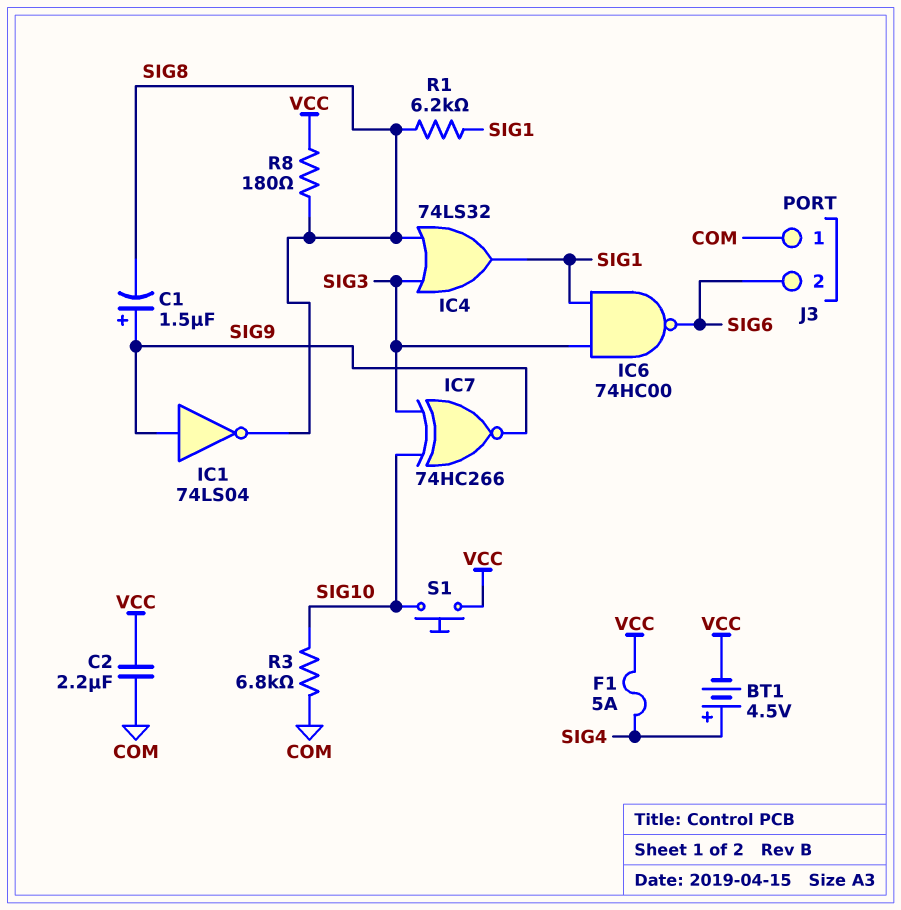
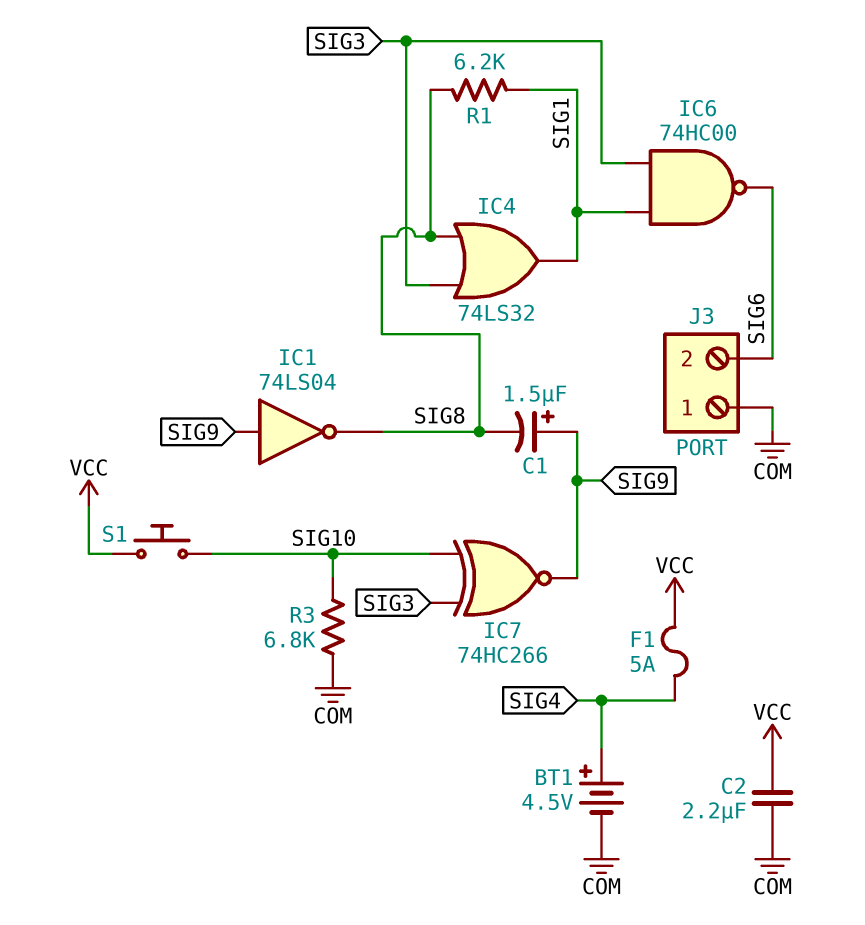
BT1: 4.5V (plus SIG4, minus VCC) -> 4.5V (plus SIG4, minus COM)
R8: 180 (SIG8, VCC) -> none

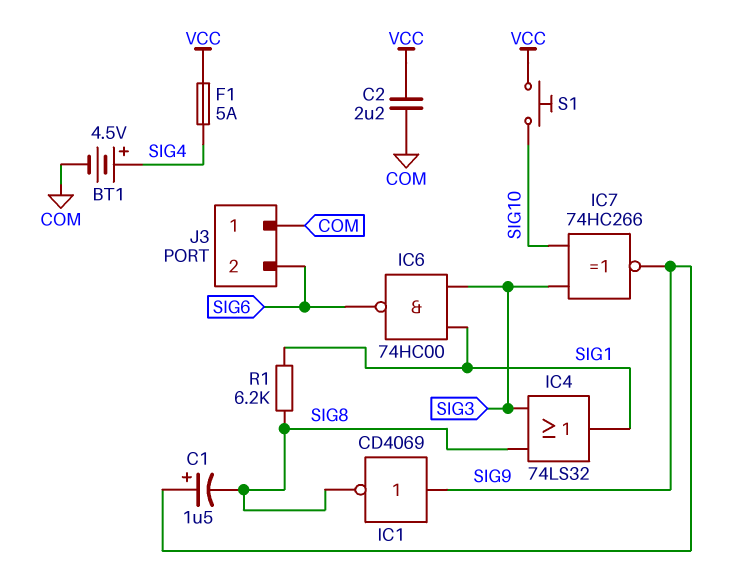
IC1: NOT 74LS04 (in SIG9, out SIG8) -> NOT CD4069 (in SIG9, out SIG8)
R3: 6.8k (COM, SIG10) -> none

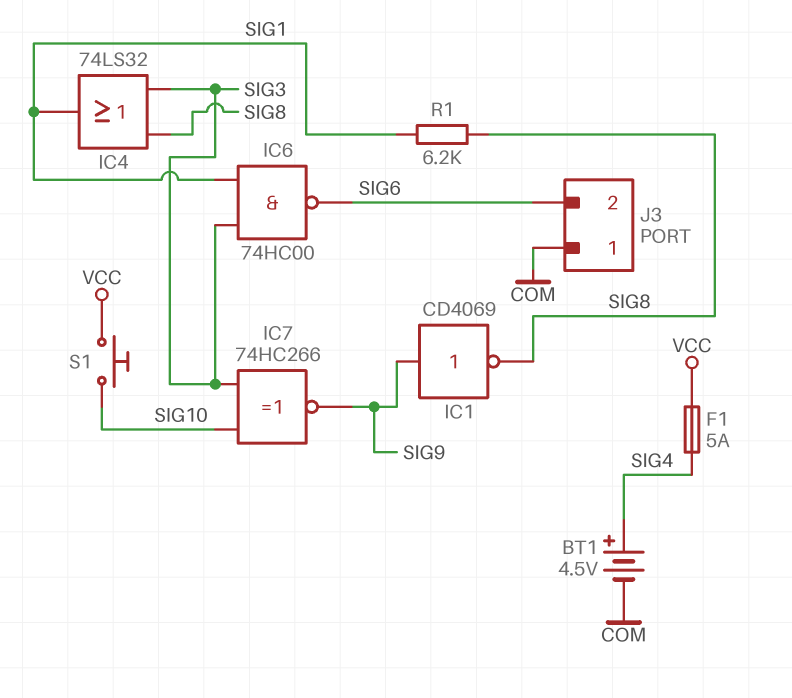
C1: 1.5uF (plus SIG9, minus SIG8) -> none
C2: 2.2uF (COM, VCC) -> none

